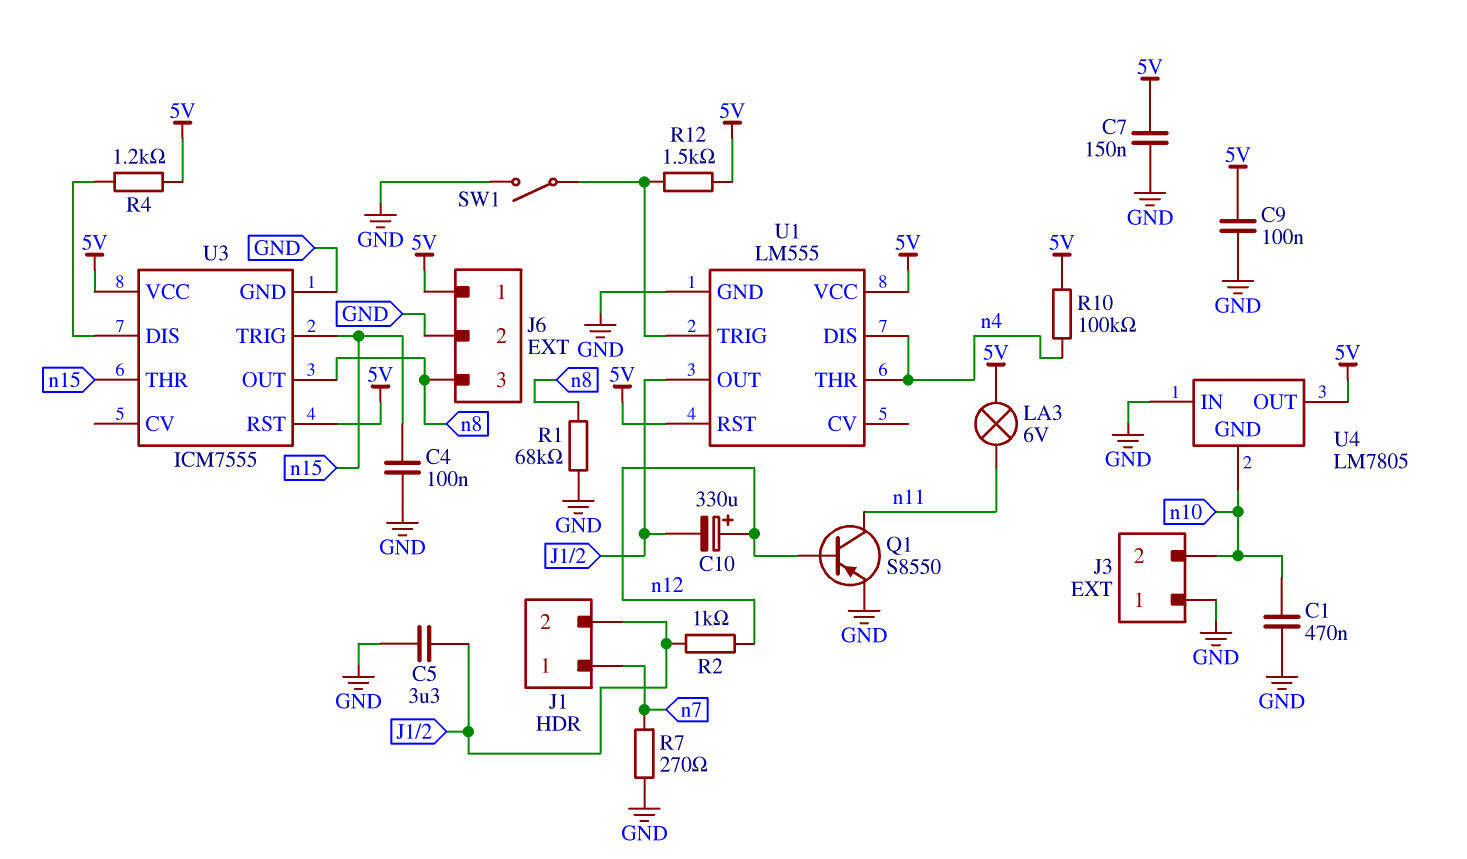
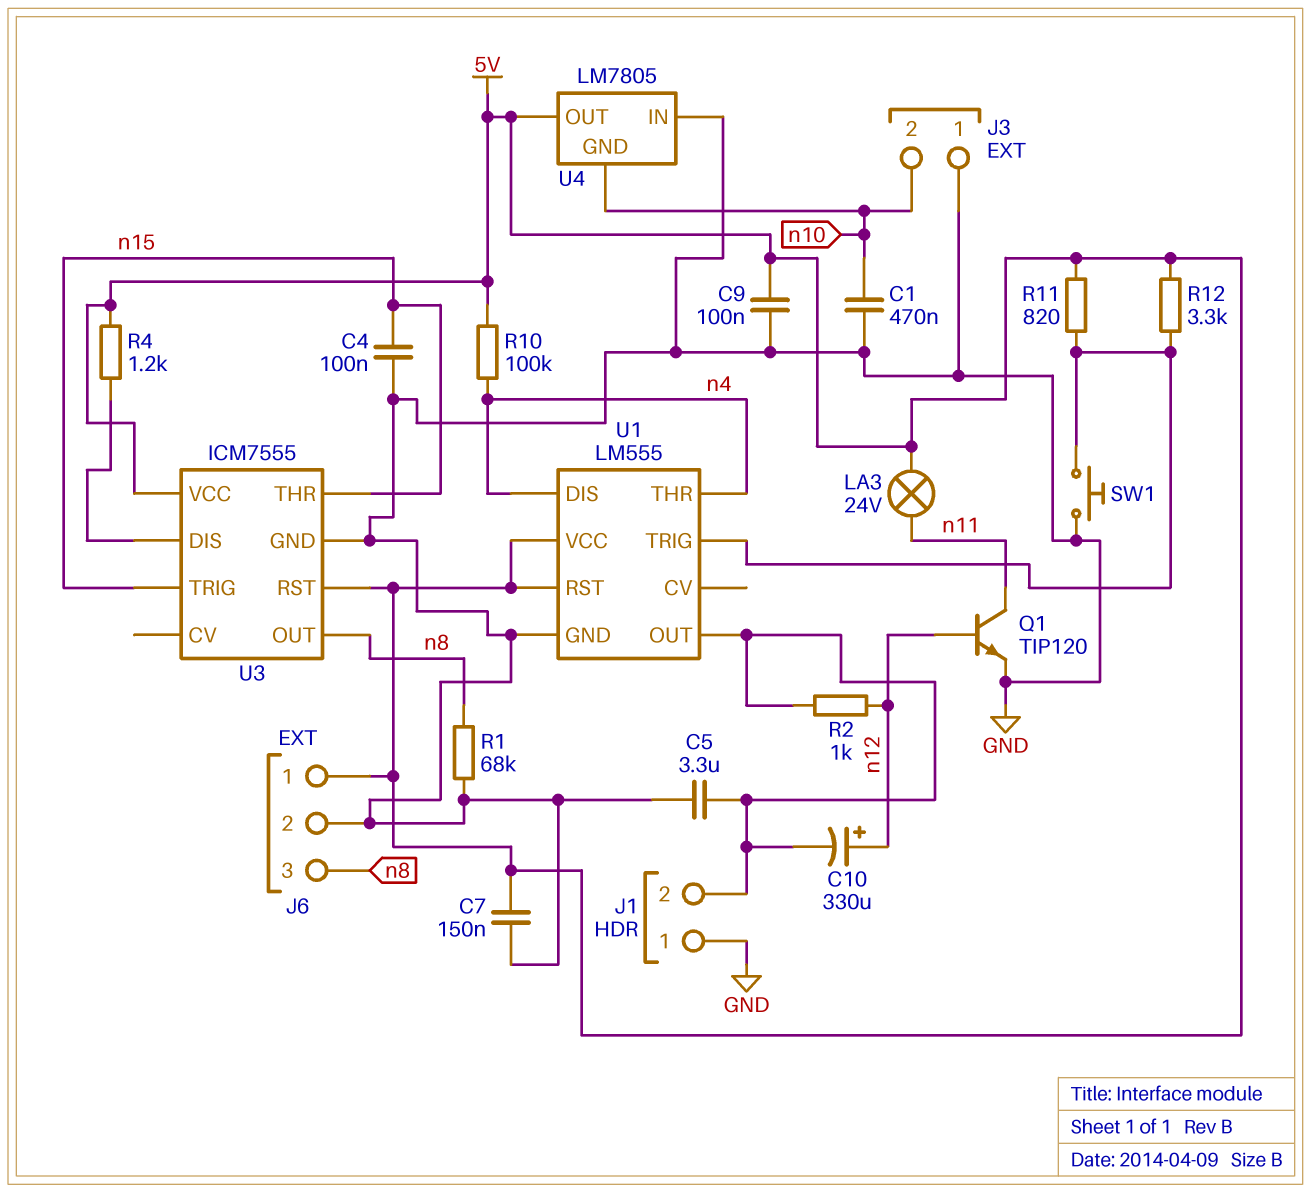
J1 pin 1: n7 -> GND
LA3: lamp 6V (5V, n11) -> lamp 24V (5V, n11)
Q1: PNP S8550 (B n12, C n11, E GND) -> NPN TIP120 (B n12, C n11, E GND)
R7: 270 (GND, n7) -> none
R11: none -> 820 (5V, U1/TRIG)
R12: 1.5k (5V, U1/TRIG) -> 3.3k (5V, U1/TRIG)
SW1: switch (GND, U1/TRIG) -> button (GND, U1/TRIG)

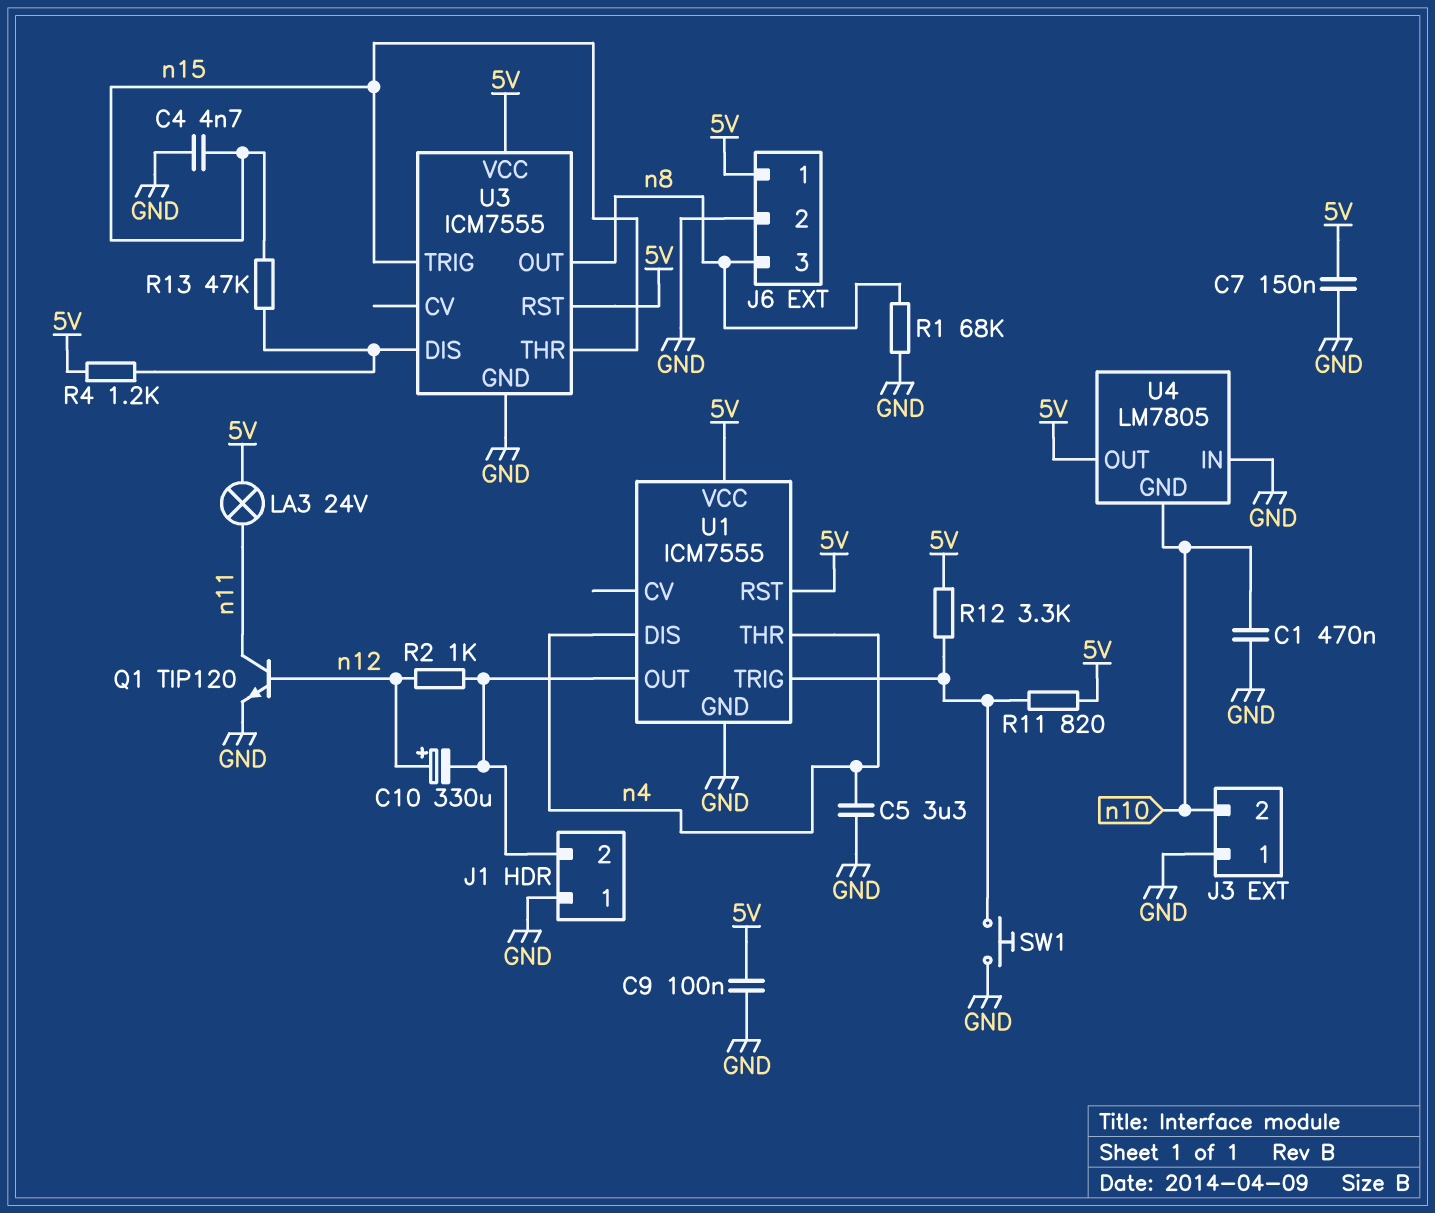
C4: 100nF (GND, n15) -> 4.7nF (GND, n15)
C5: 3.3uF (GND, J1/2) -> 3.3uF (GND, n4)
R10: 100k (5V, n4) -> none
R13: none -> 47k (U3/DIS, n15)
U1: LM555 -> ICM7555

